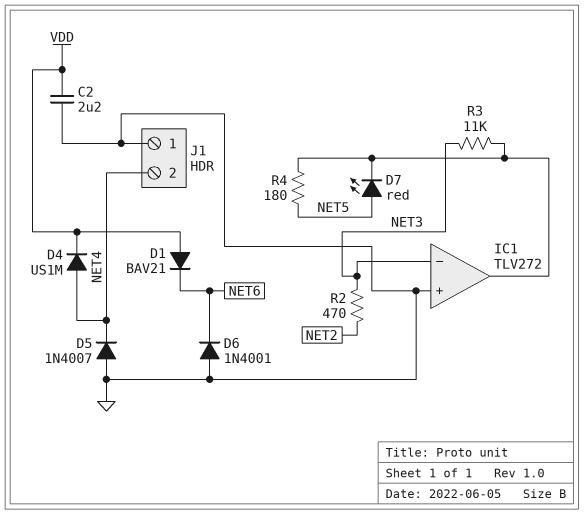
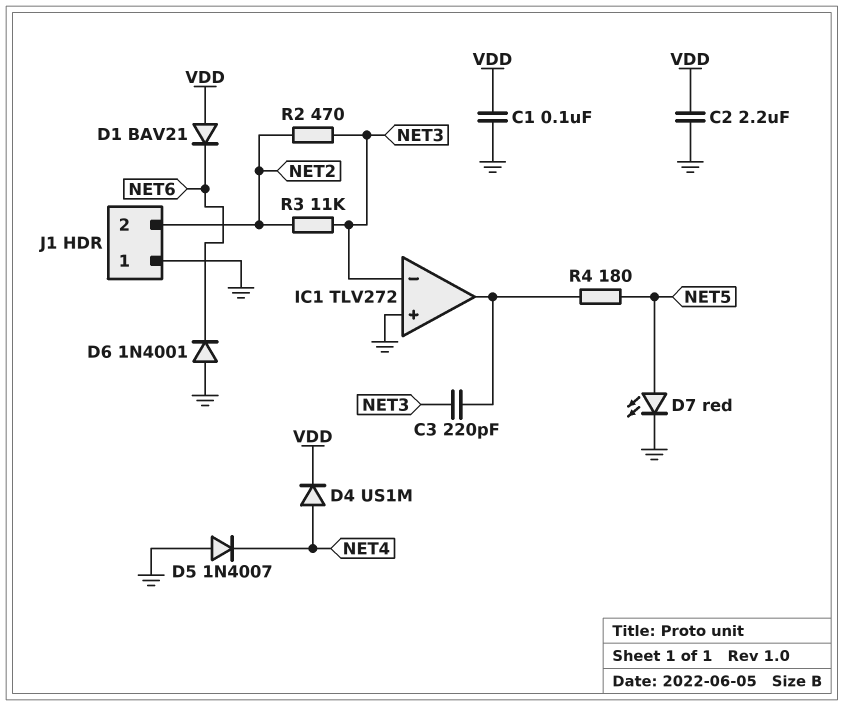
C1: none -> 100nF (GND, VDD)
C3: none -> 220pF (IC1/out, NET3)
D7: LED red (A NET5, K IC1/out) -> LED red (A NET5, K GND)
J1 pin 2: NET4 -> NET2
R3: 11k (IC1/out, NET3) -> 11k (NET2, NET3)

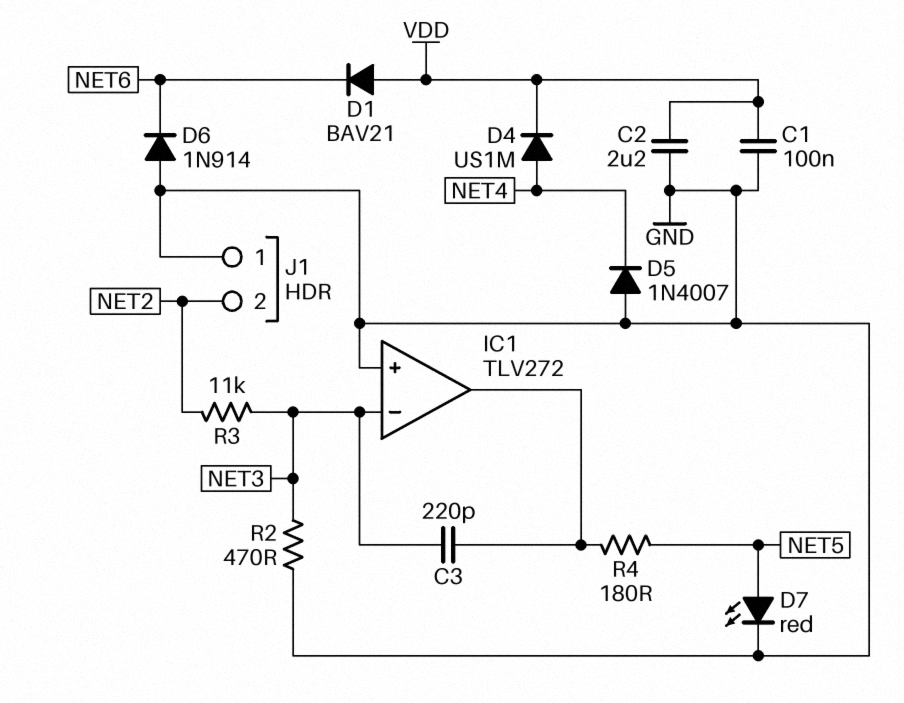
D6: diode 1N4001 (A GND, K NET6) -> diode 1N914 (A GND, K NET6)
R2: 470 (NET2, NET3) -> 470 (GND, NET3)

